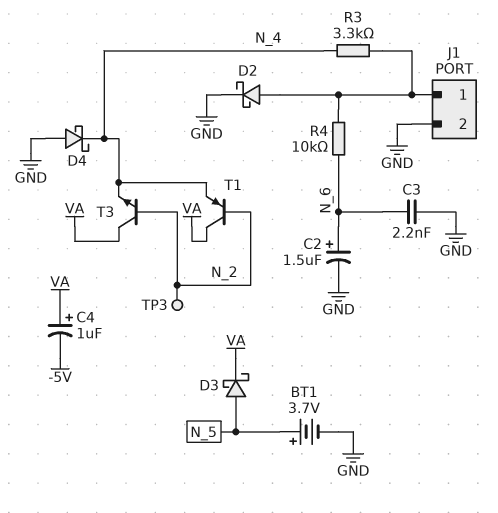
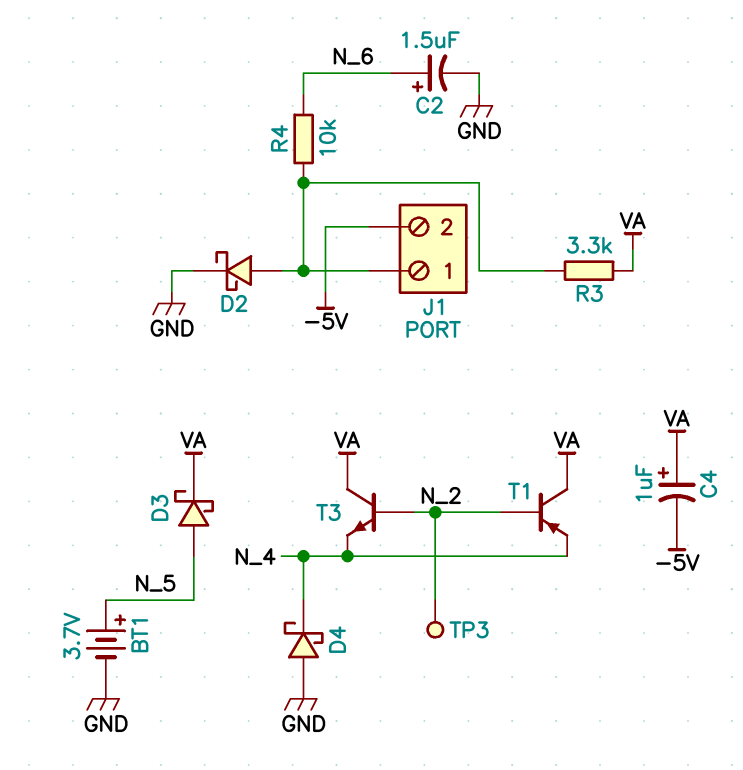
C3: 2.2nF (GND, N_6) -> none
J1 pin 2: GND -> -5V
R3: 3.3k (J1/1, N_4) -> 3.3k (J1/1, VA)

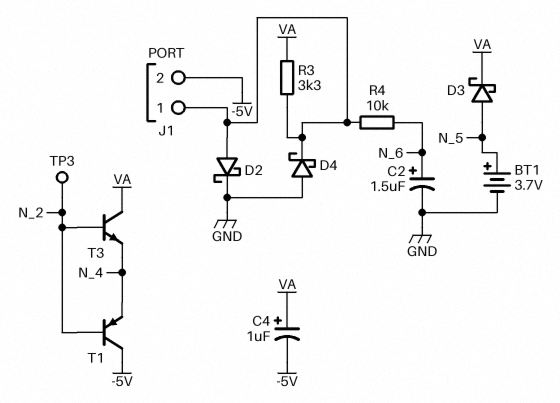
D4: schottky (A GND, K N_4) -> schottky (A GND, K J1/1)
T1: PNP (B N_2, C VA, E N_4) -> PNP (B N_2, C -5V, E N_4)

